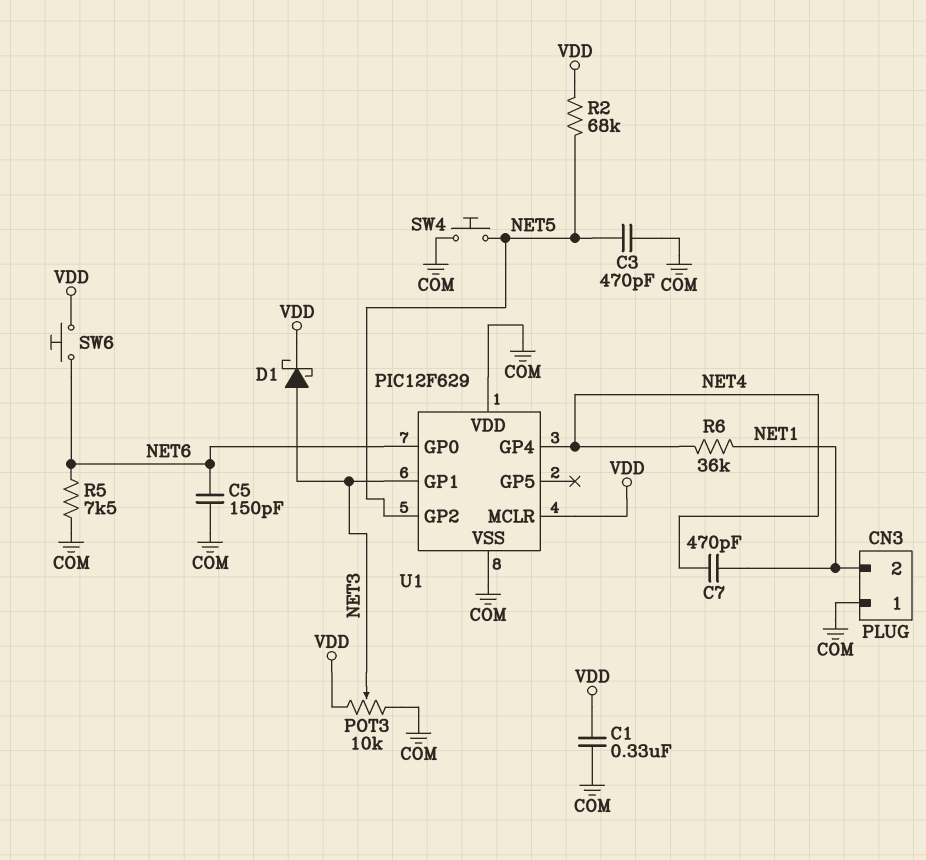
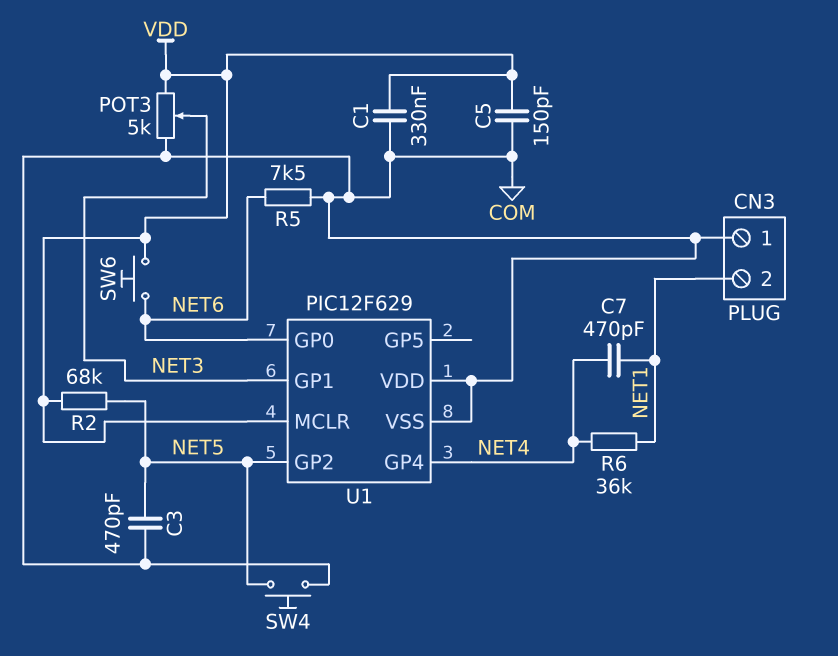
C5: 150pF (COM, NET6) -> 150pF (COM, VDD)
D1: schottky (A NET3, K VDD) -> none
POT3: 10k (COM, VDD, wiper NET3) -> 5k (COM, VDD, wiper NET3)

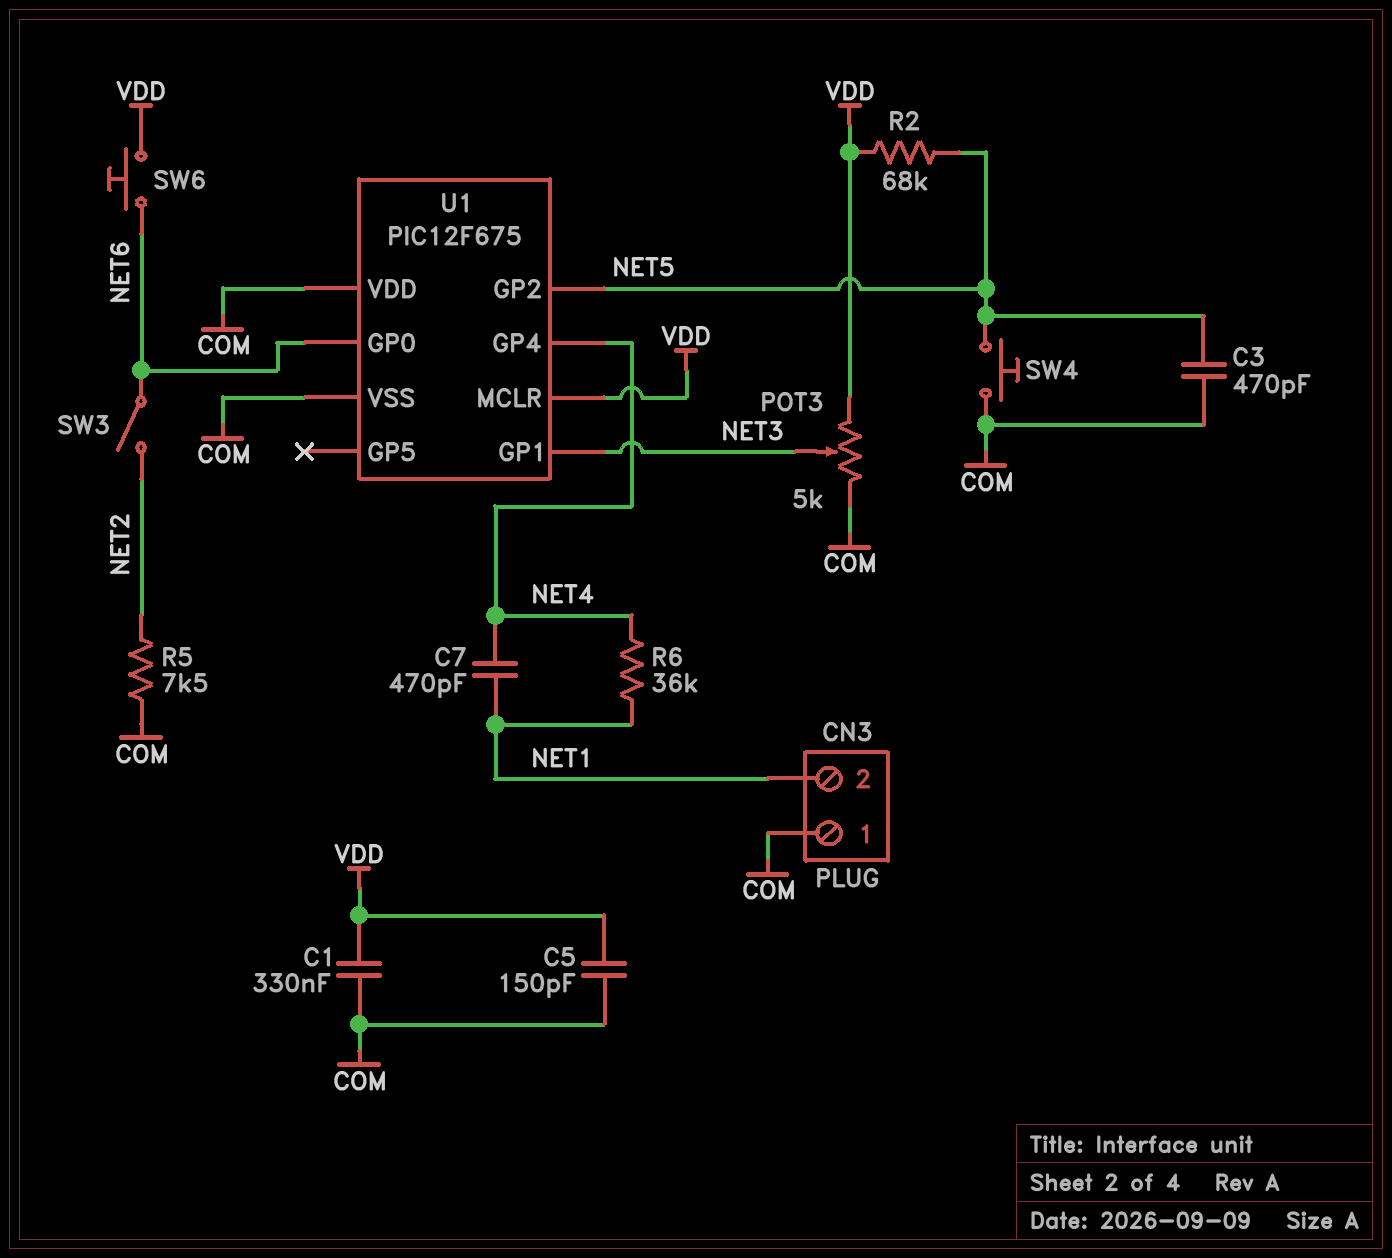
R5: 7.5k (COM, NET6) -> 7.5k (COM, NET2)
SW3: none -> switch (NET2, NET6)
U1: PIC12F629 -> PIC12F675

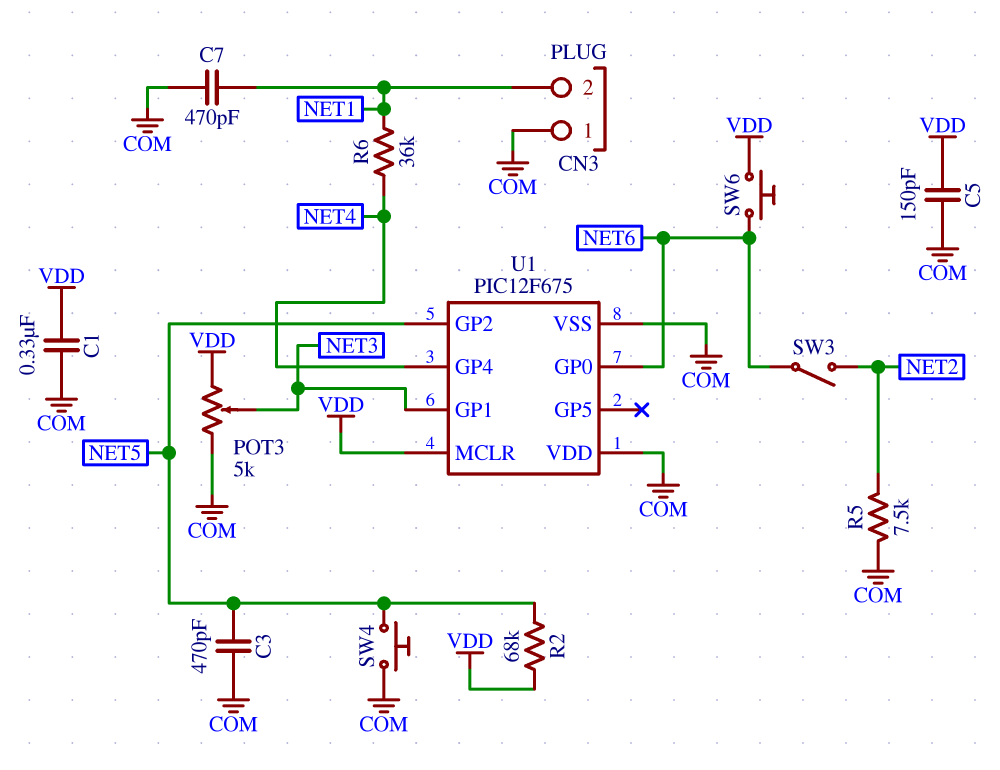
C7: 470pF (NET1, NET4) -> 470pF (COM, NET1)

